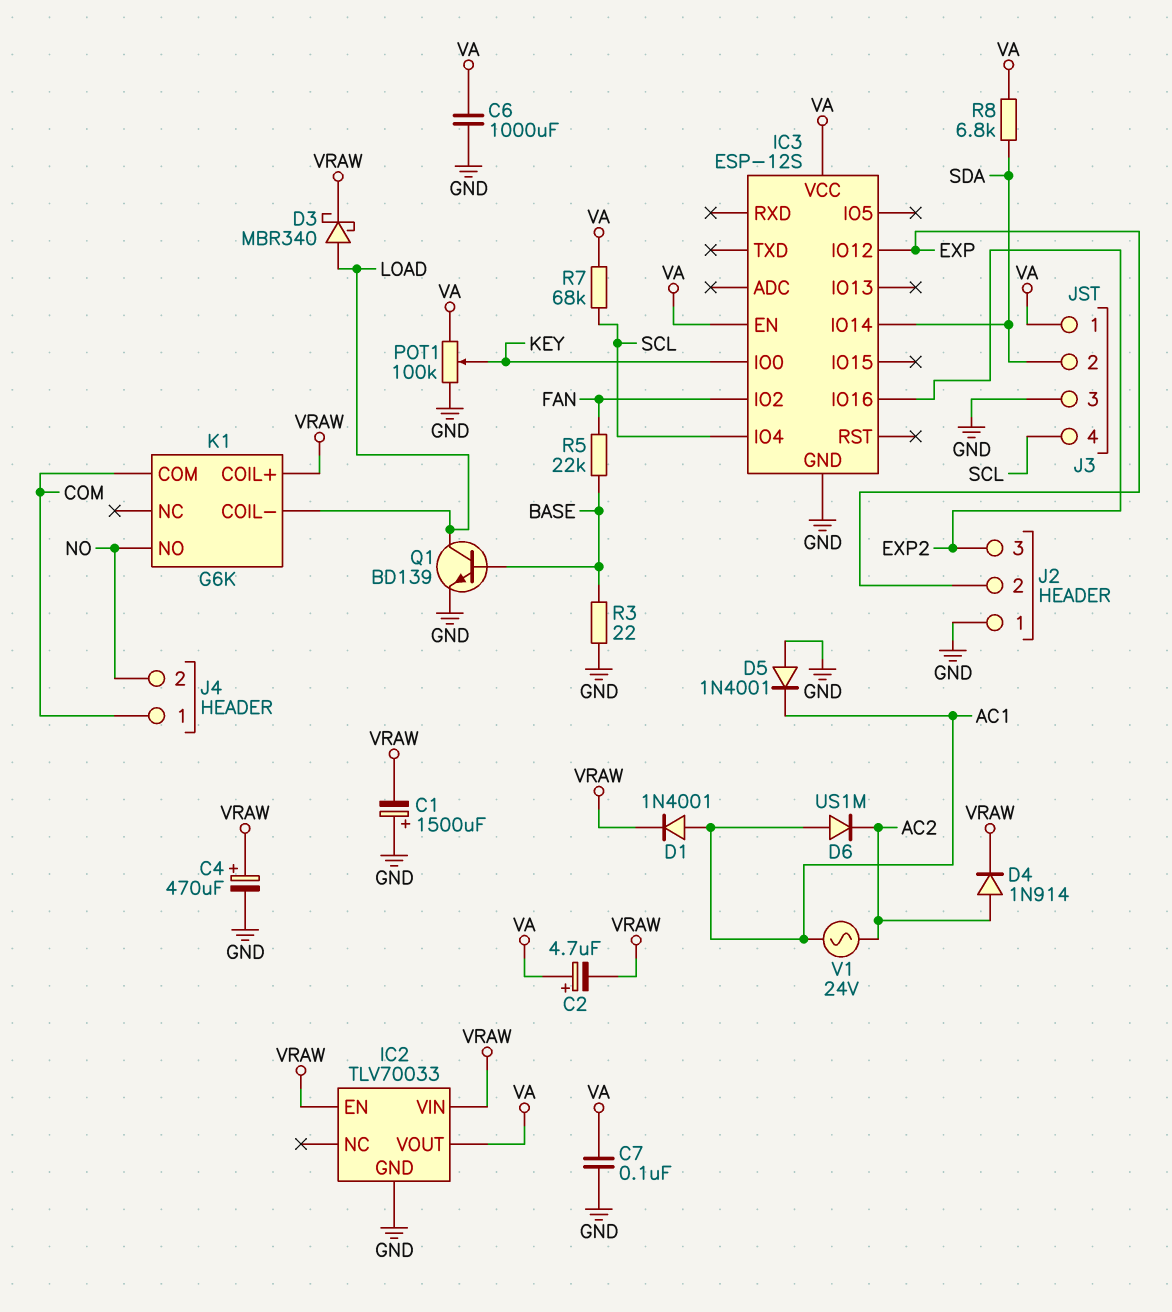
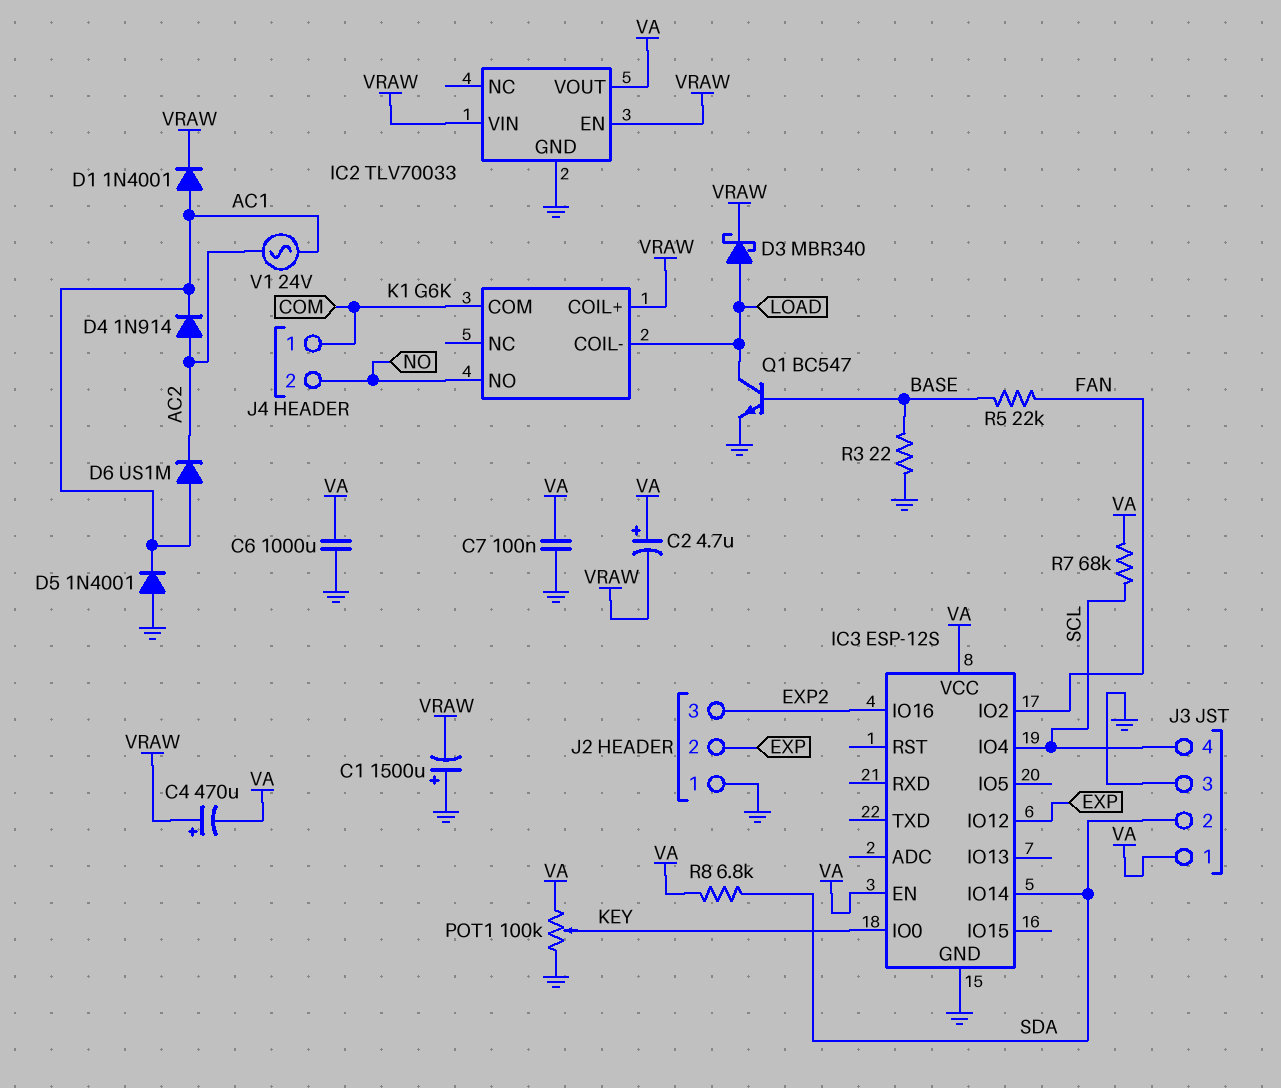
C4: 470uF (plus VRAW, minus GND) -> 470uF (plus VRAW, minus VA)
D4: diode 1N914 (A AC2, K VRAW) -> diode 1N914 (A AC2, K AC1)
Q1: NPN BD139 (B BASE, C LOAD, E GND) -> NPN BC547 (B BASE, C LOAD, E GND)

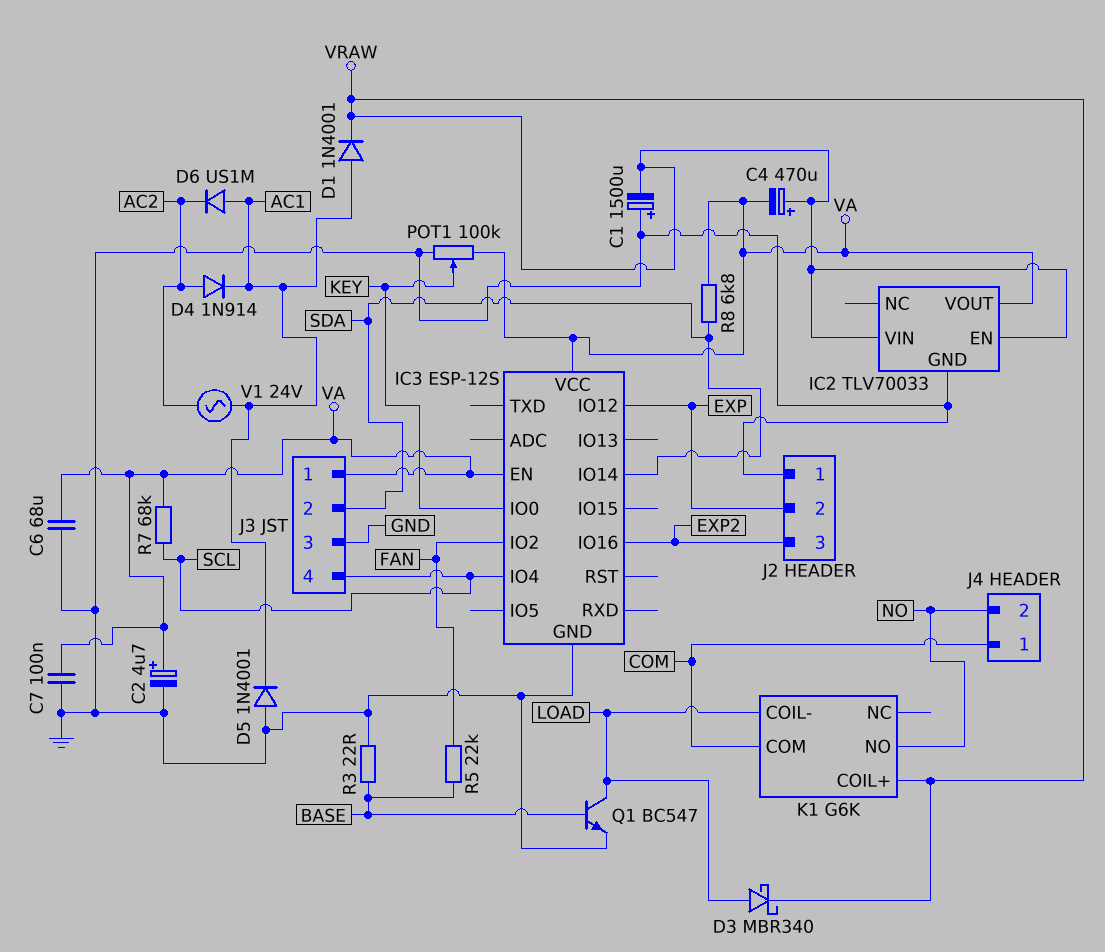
C2: 4.7uF (plus VA, minus VRAW) -> 4.7uF (plus VA, minus GND)
C6: 1000uF (GND, VA) -> 68uF (GND, VA)

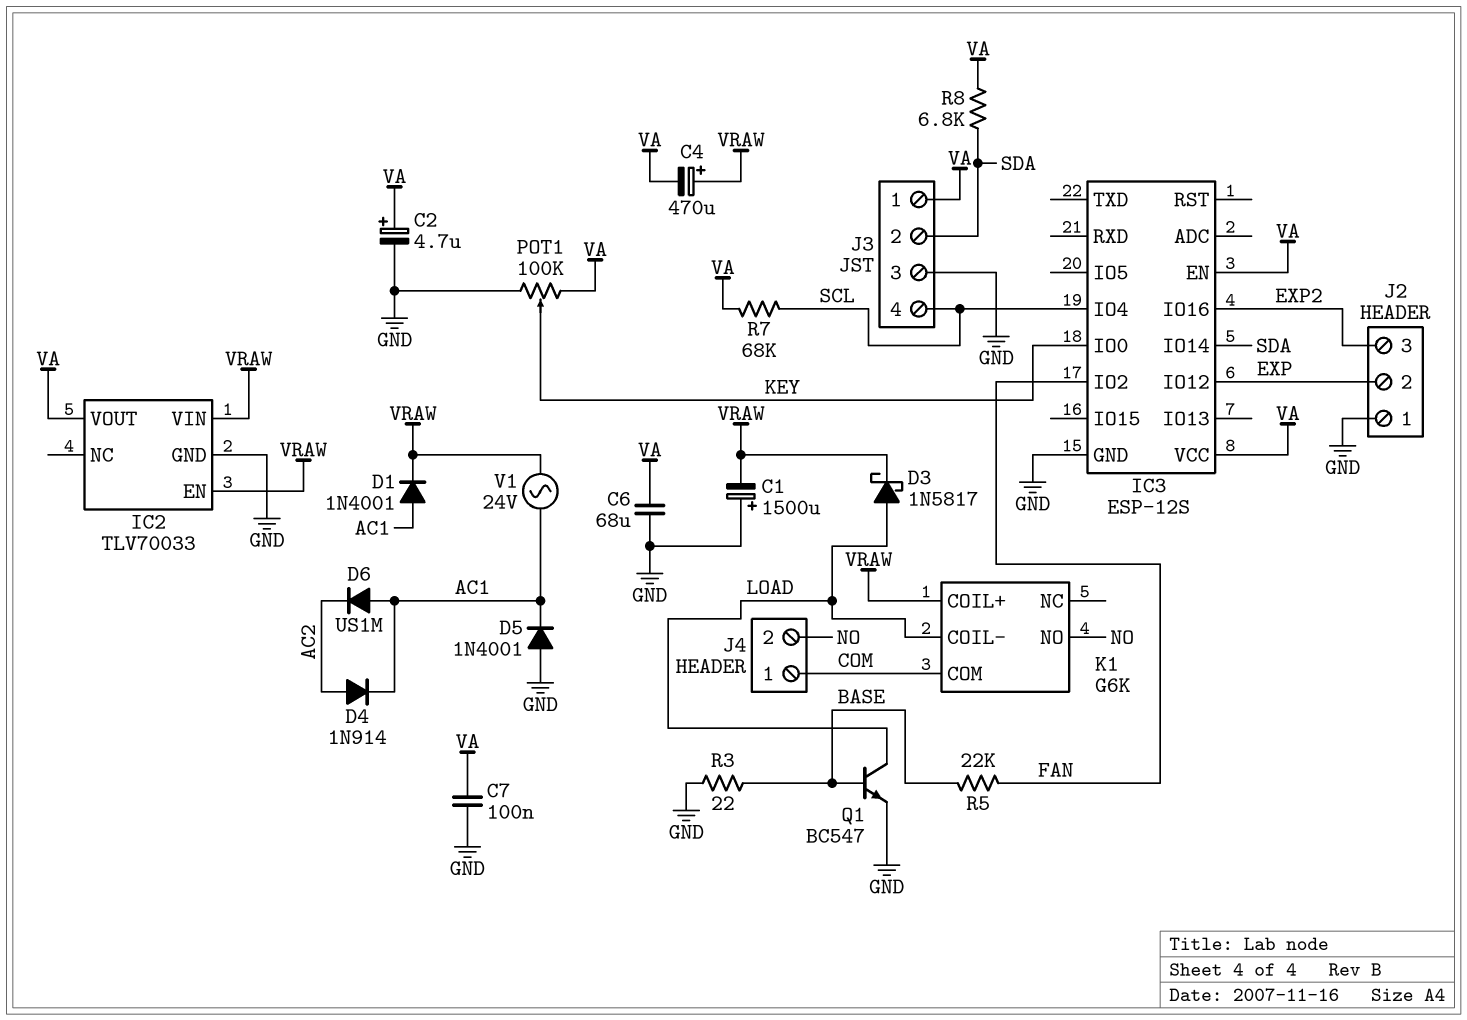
D3: schottky MBR340 (A LOAD, K VRAW) -> schottky 1N5817 (A LOAD, K VRAW)
V1: AC 24V (AC1, AC2) -> AC 24V (AC1, VRAW)

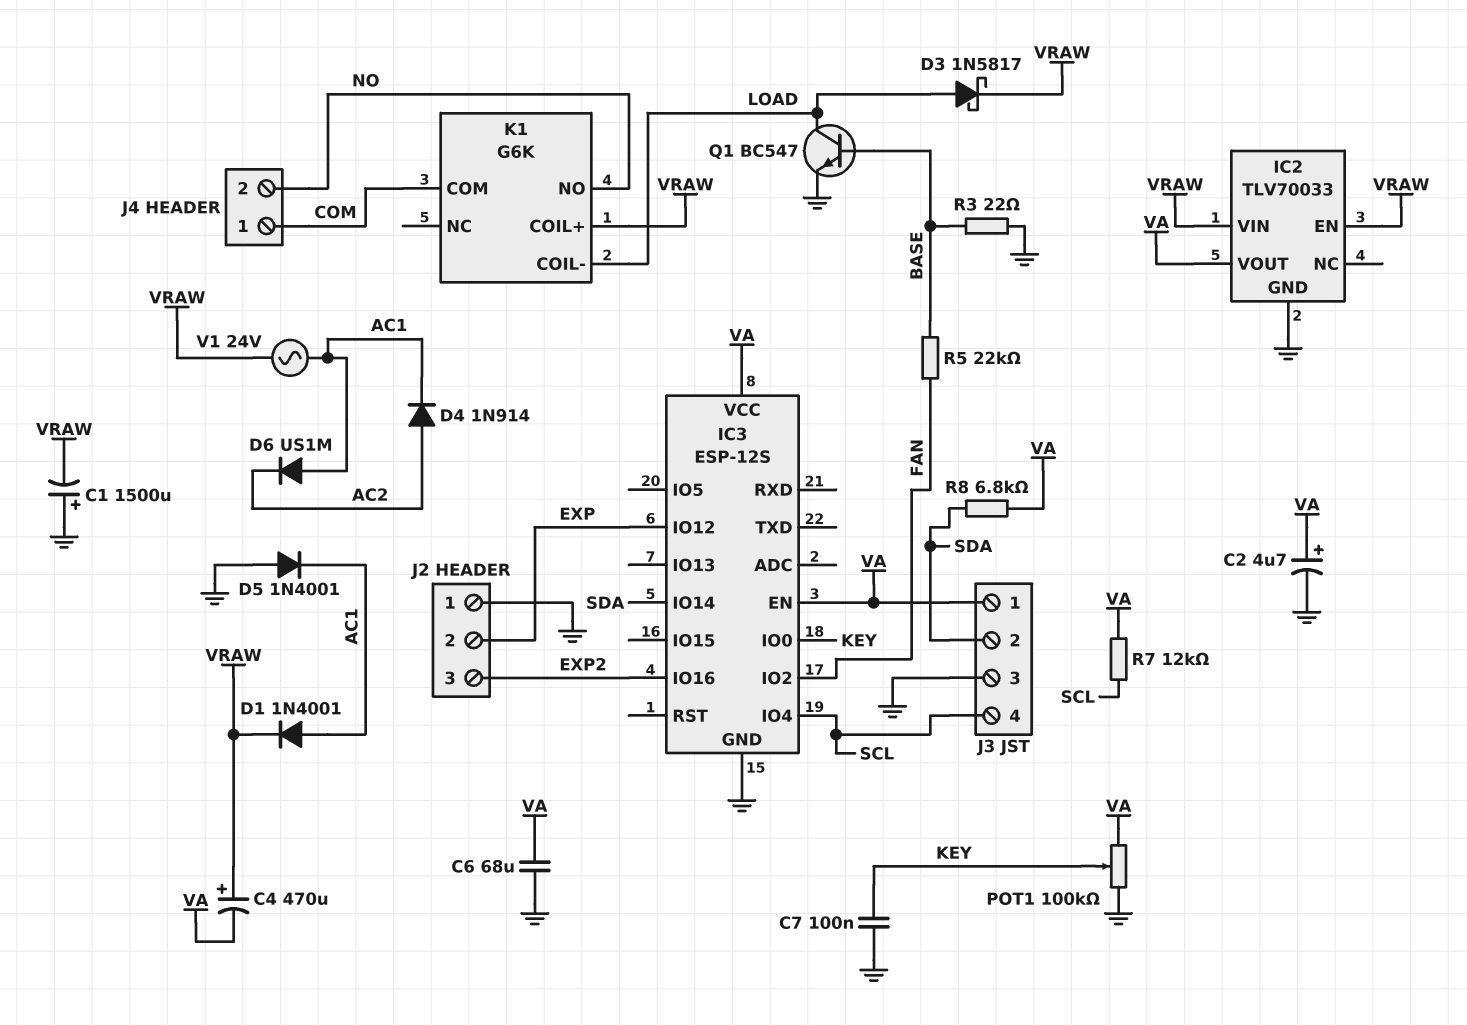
C7: 100nF (GND, VA) -> 100nF (GND, KEY)
R7: 68k (SCL, VA) -> 12k (SCL, VA)

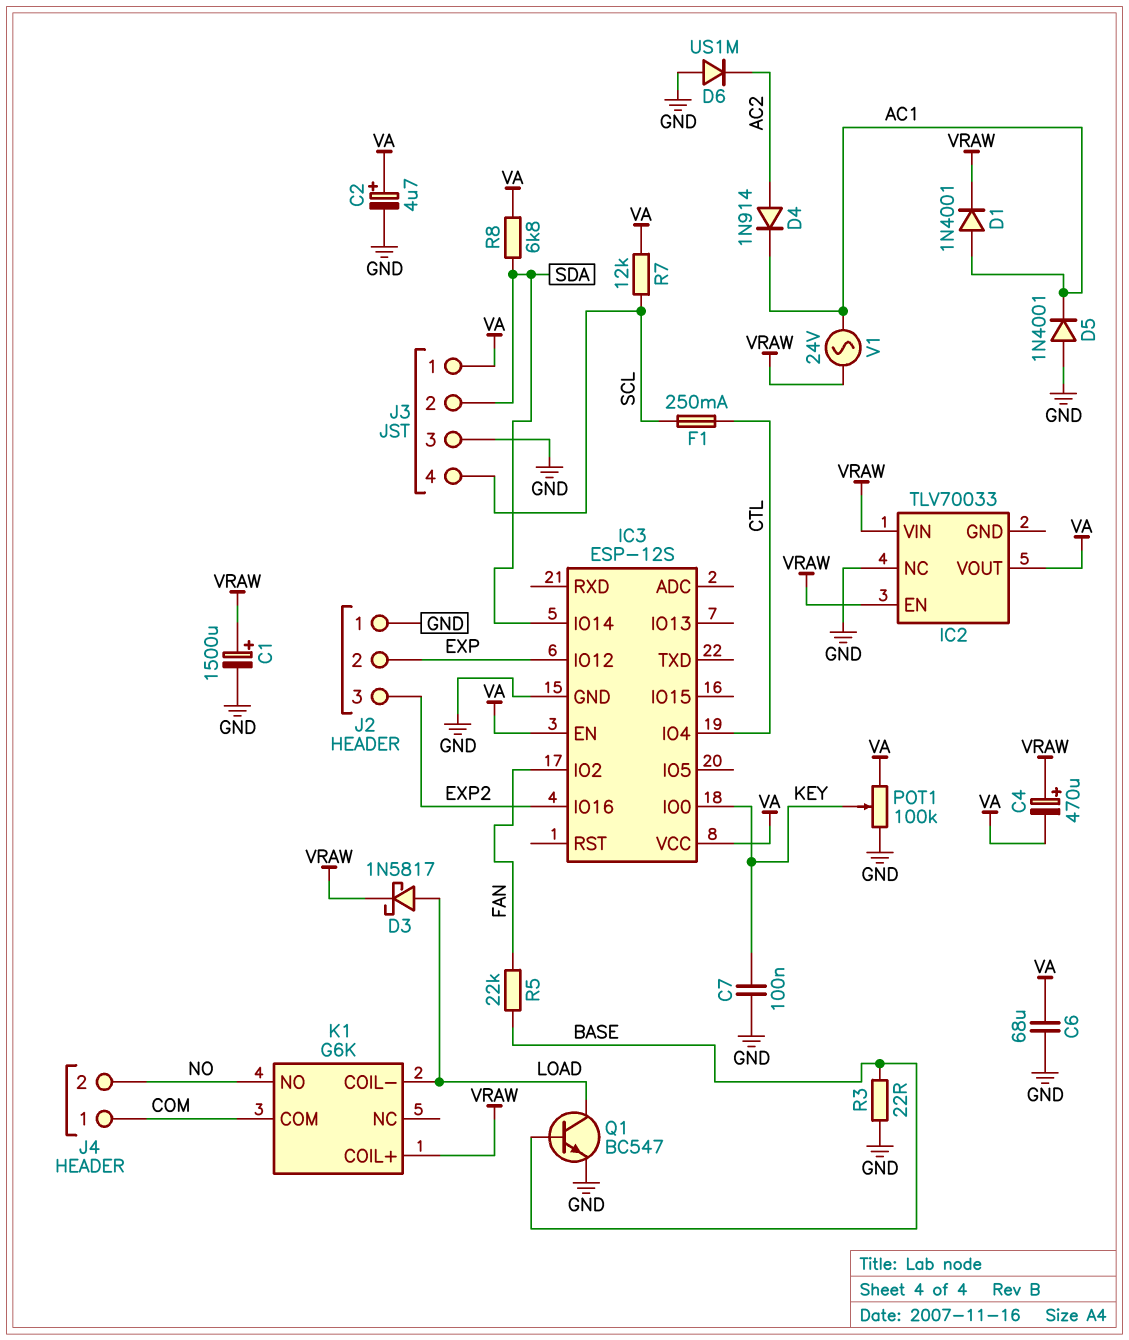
C1: 1500uF (plus GND, minus VRAW) -> 1500uF (plus VRAW, minus GND)
D6: diode US1M (A AC1, K AC2) -> diode US1M (A GND, K AC2)
F1: none -> 250mA (CTL, SCL)
IC2 pin GND: GND -> none
IC2 pin NC: none -> GND
IC3 pin IO4: SCL -> CTL

